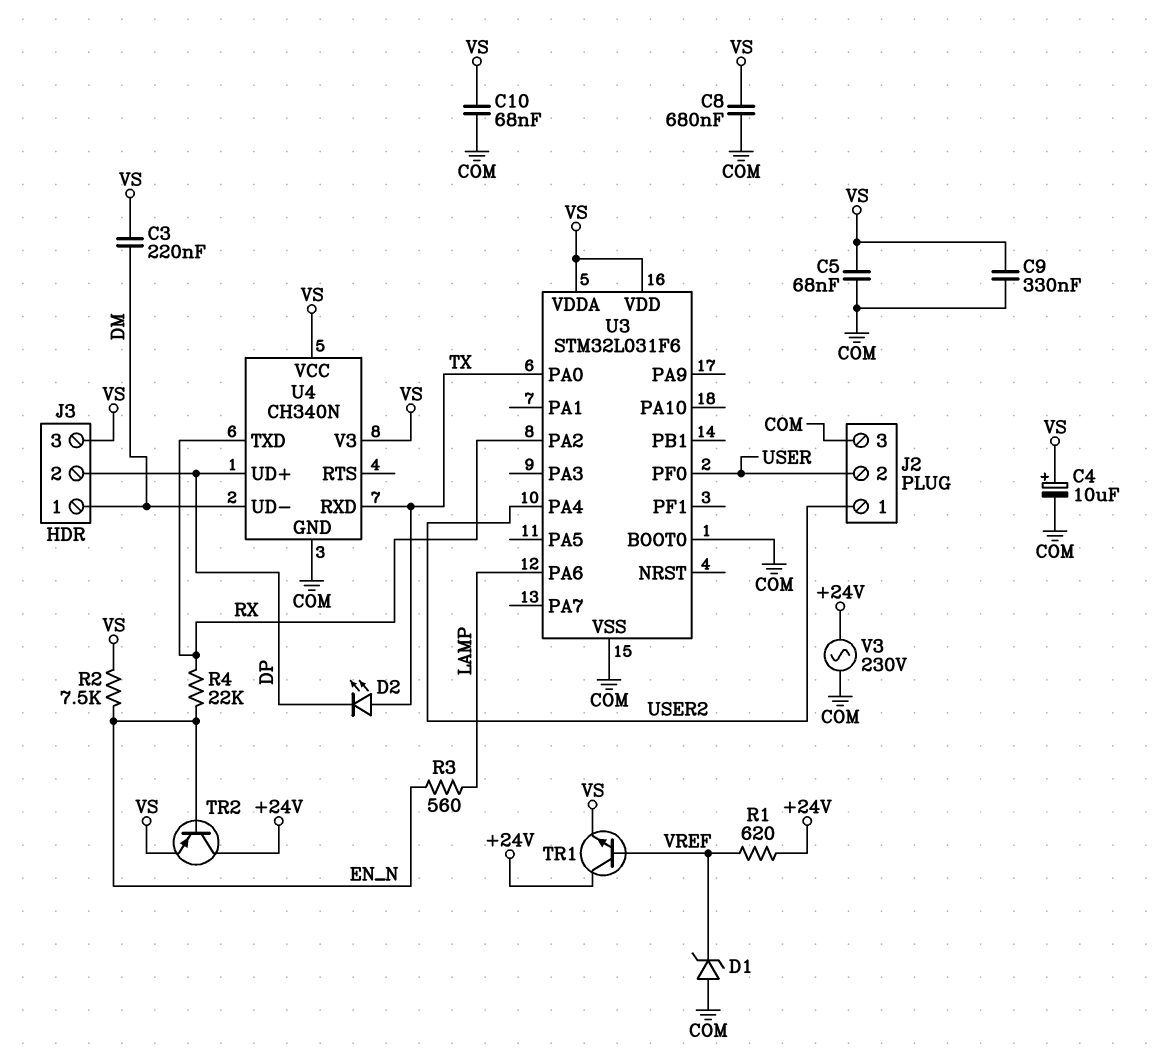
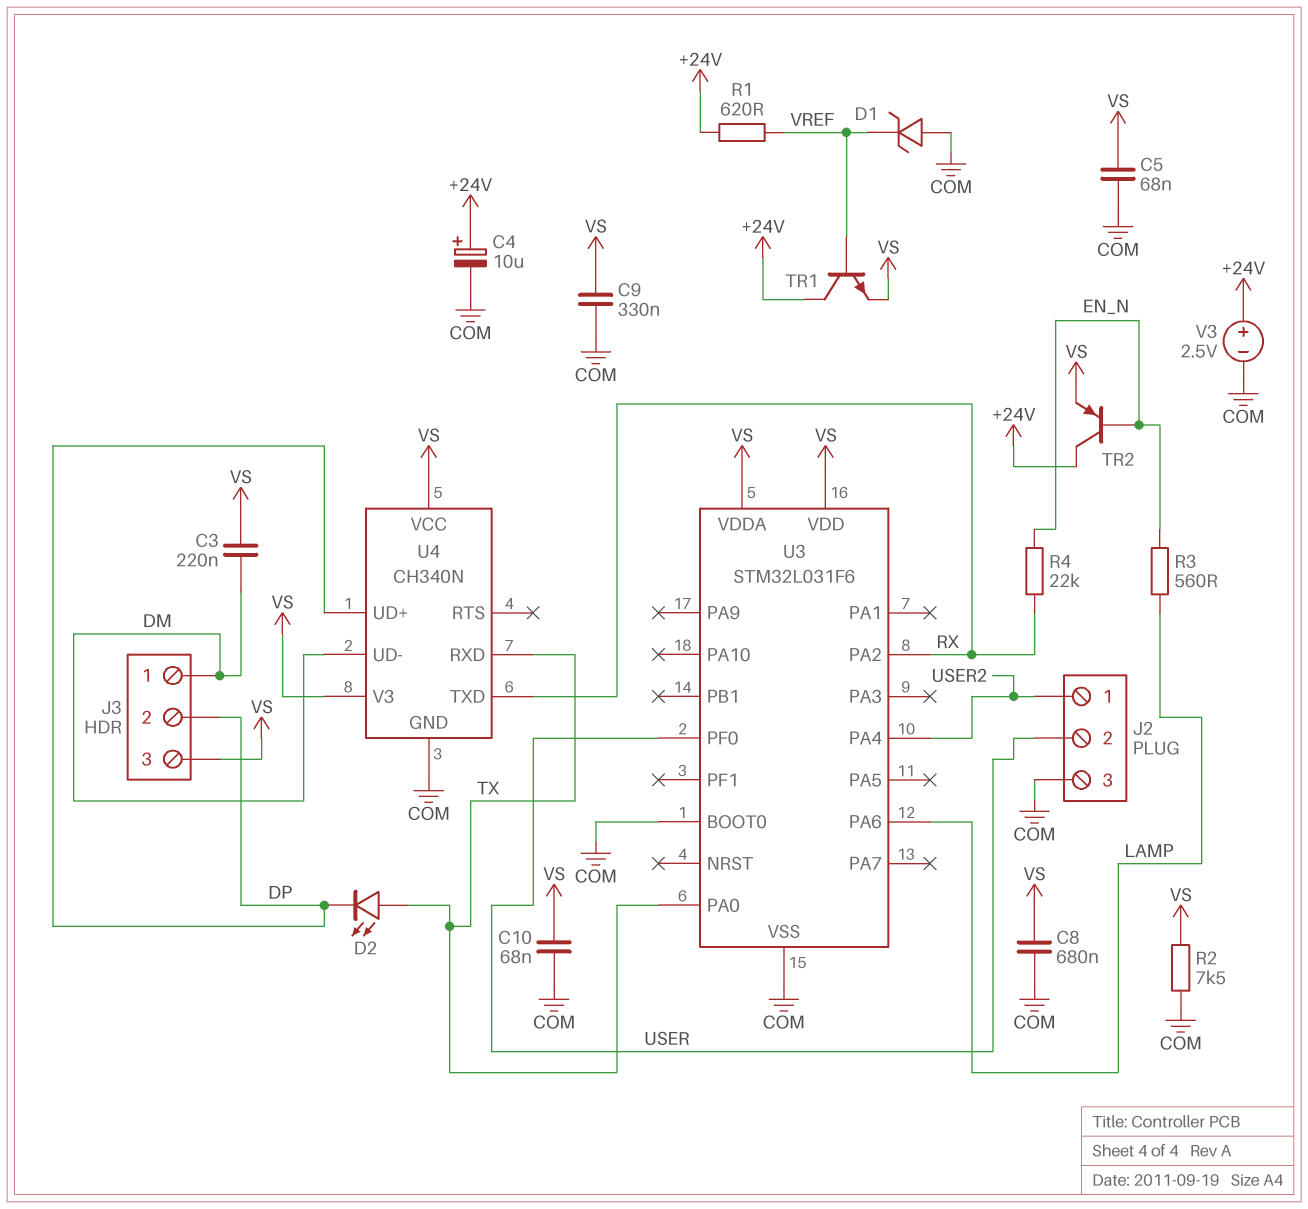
C4: 10uF (plus VS, minus COM) -> 10uF (plus +24V, minus COM)
R2: 7.5k (EN_N, VS) -> 7.5k (COM, VS)
V3: AC 230V (+24V, COM) -> 2.5V (plus +24V, minus COM)

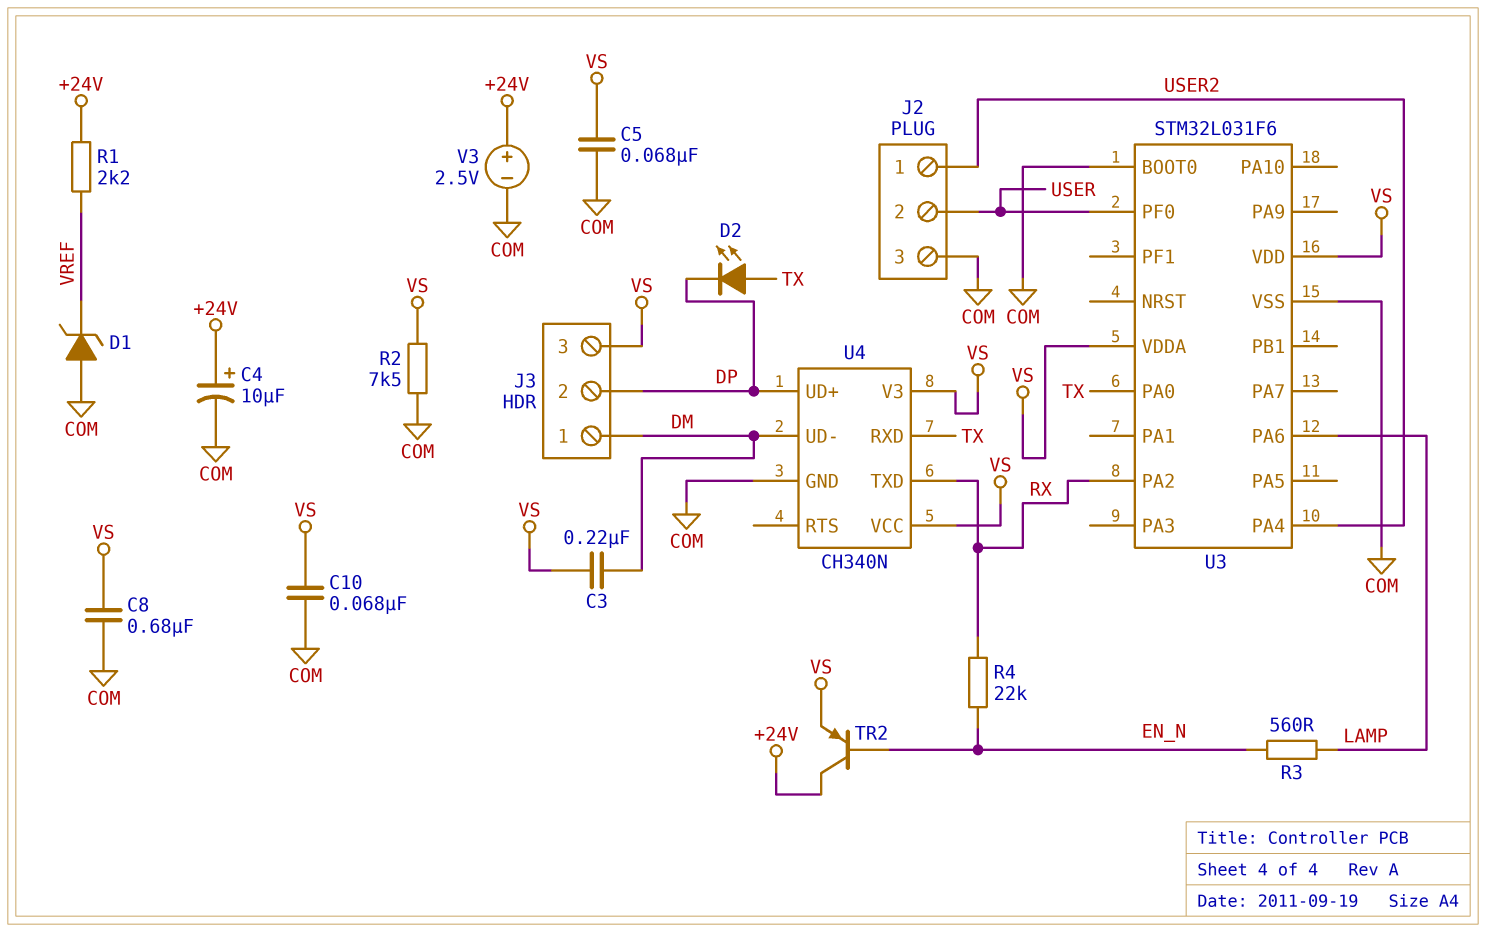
C9: 330nF (COM, VS) -> none
R1: 620 (+24V, VREF) -> 2.2k (+24V, VREF)
TR1: NPN (B VREF, C +24V, E VS) -> none

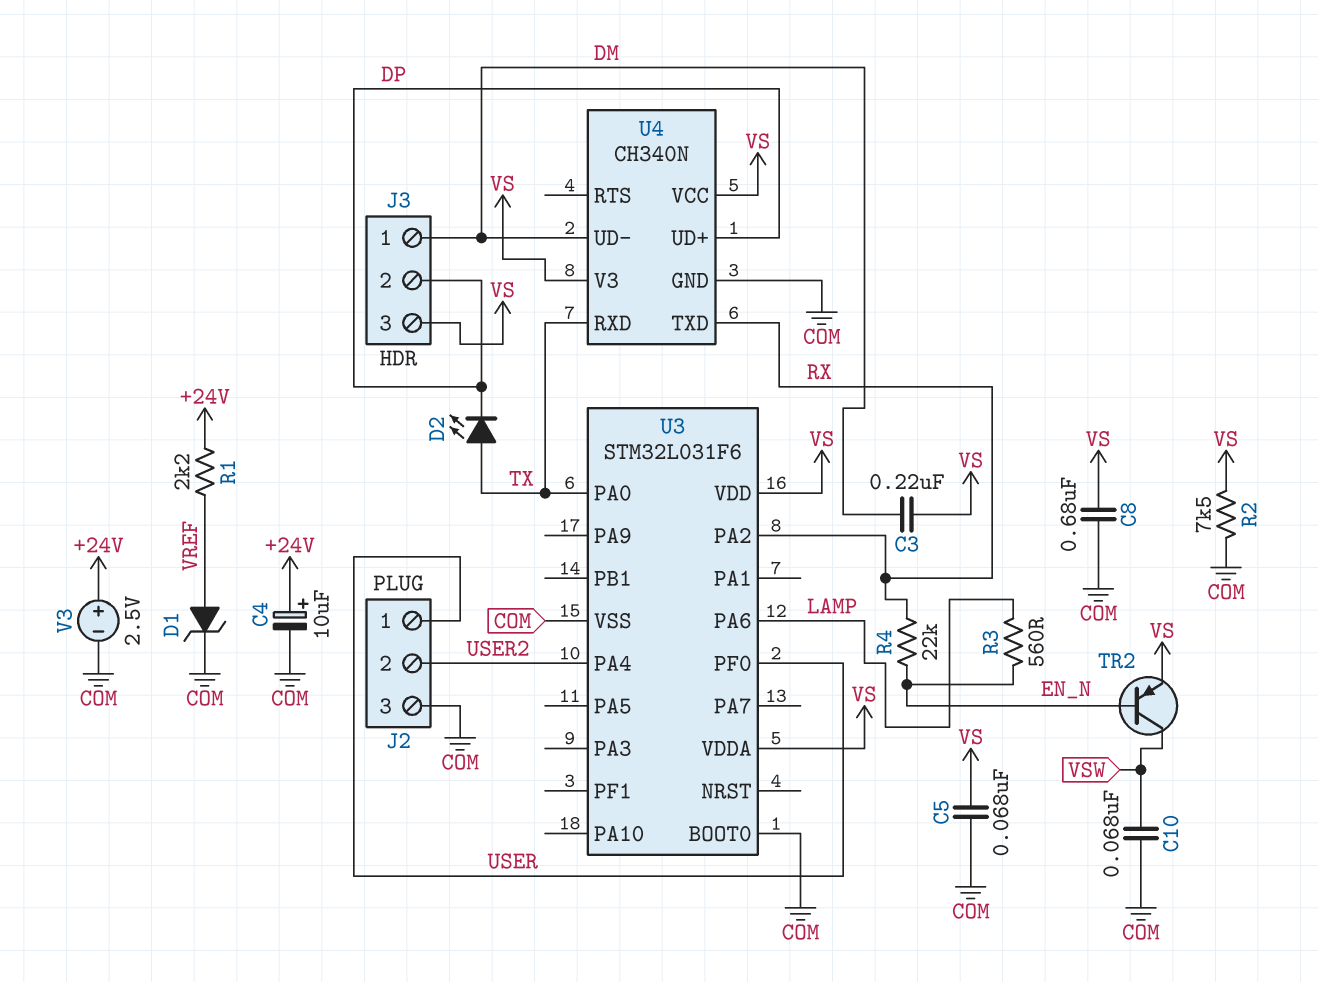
C10: 68nF (COM, VS) -> 68nF (COM, VSW)
D1: zener (A COM, K VREF) -> zener (A VREF, K COM)
J2 pin 1: USER2 -> USER
J2 pin 2: USER -> USER2
TR2: PNP (B EN_N, C +24V, E VS) -> PNP (B EN_N, C VSW, E VS)

